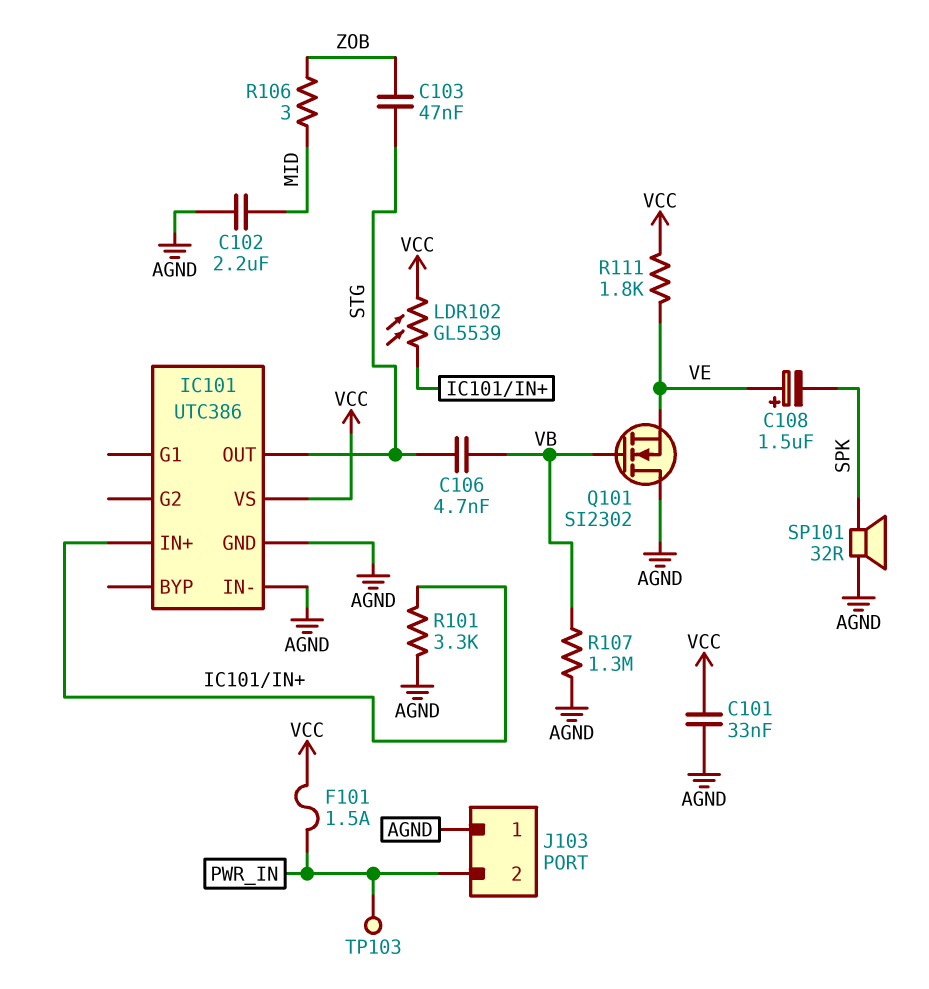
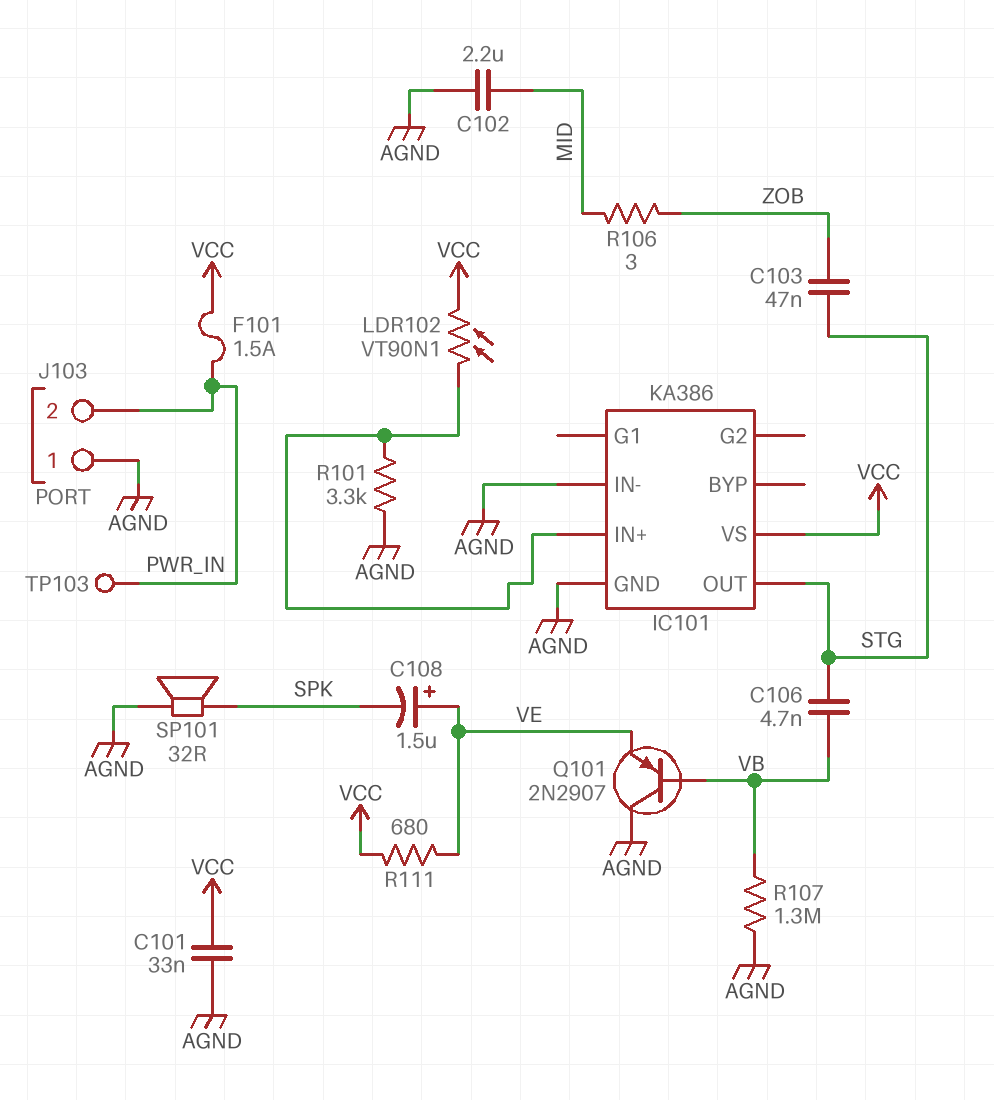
IC101: UTC386 -> KA386
LDR102: GL5539 (IC101/IN+, VCC) -> VT90N1 (IC101/IN+, VCC)
Q101: NMOS SI2302 (G VB, D AGND, S VE) -> PNP 2N2907 (B VB, C AGND, E VE)
R111: 1.8k (VCC, VE) -> 680 (VCC, VE)

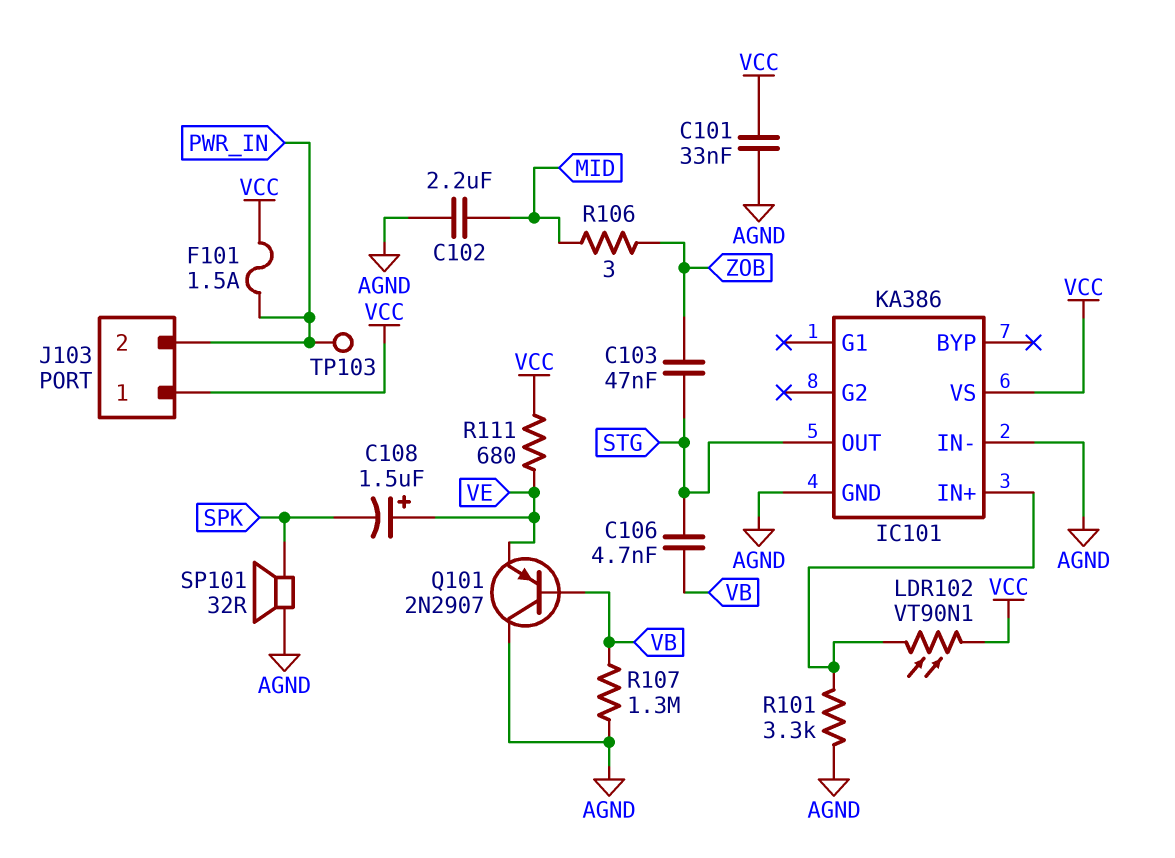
J103 pin 1: AGND -> VCC

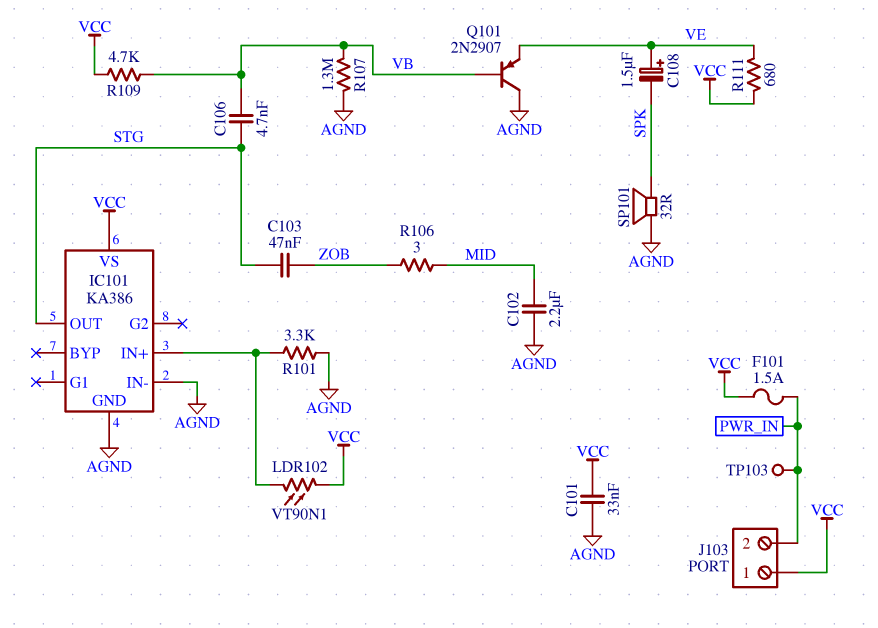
R109: none -> 4.7k (VB, VCC)

